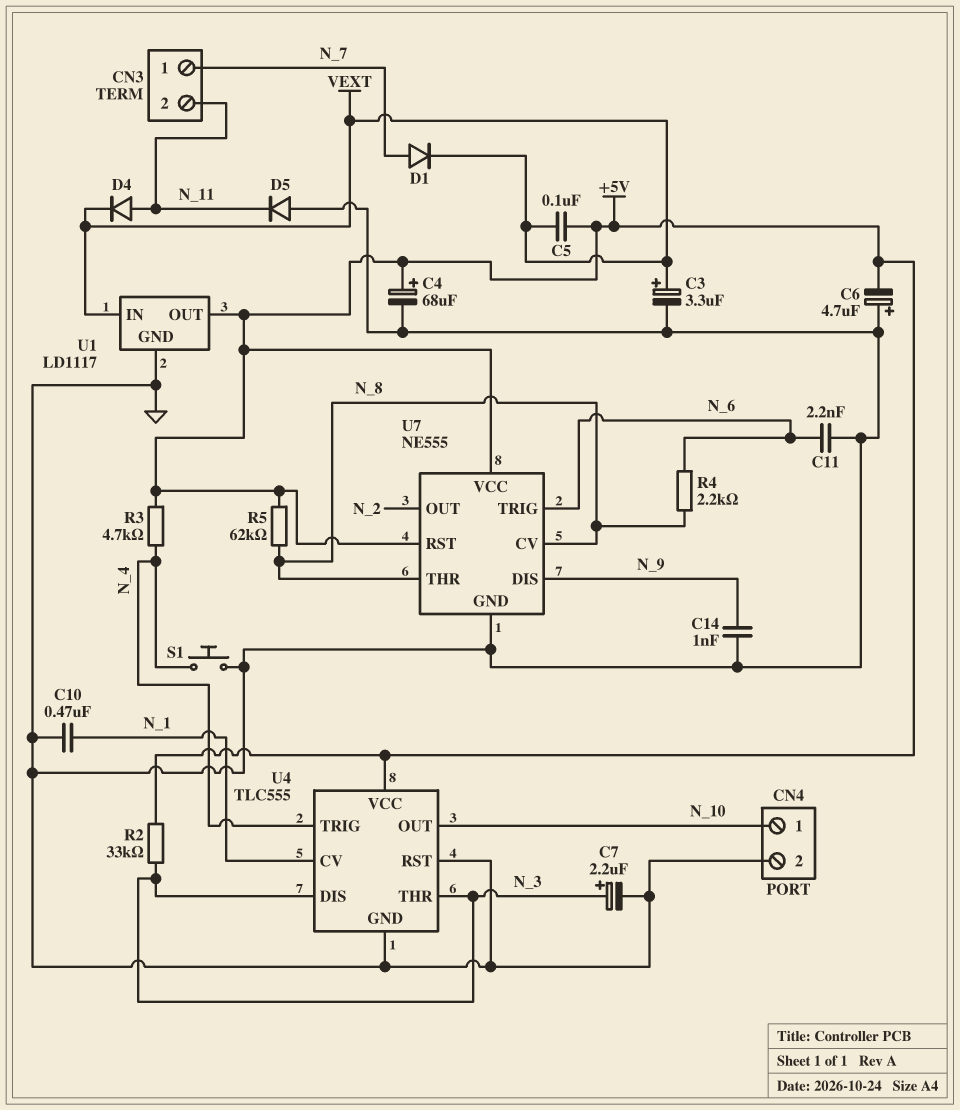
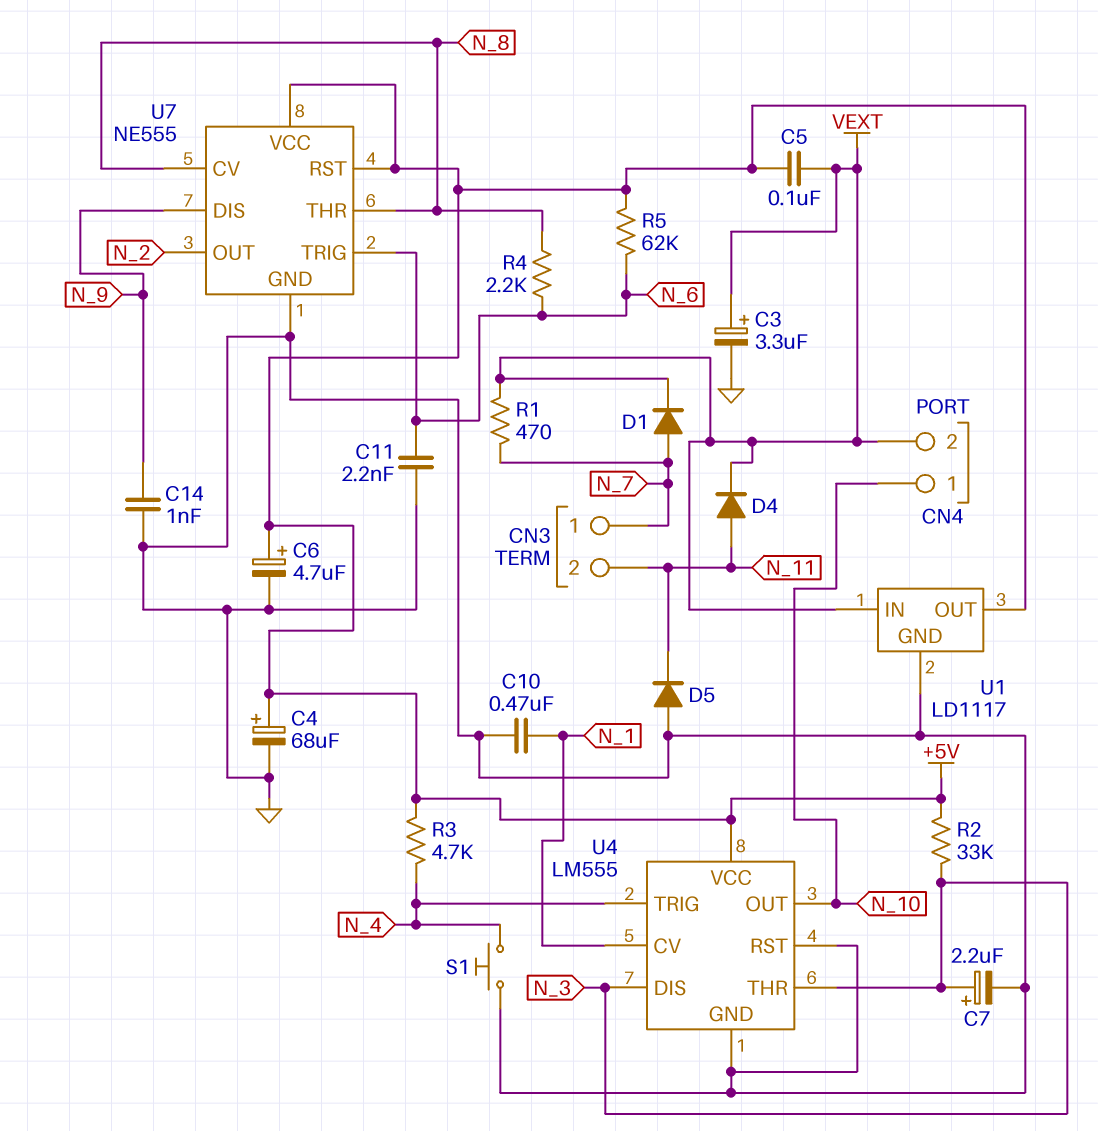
C6: 4.7uF (plus GND, minus +5V) -> 4.7uF (plus +5V, minus GND)
CN4 pin 2: GND -> VEXT
R1: none -> 470 (N_7, VEXT)
R5: 62k (+5V, N_8) -> 62k (+5V, N_6)
U4: TLC555 -> LM555

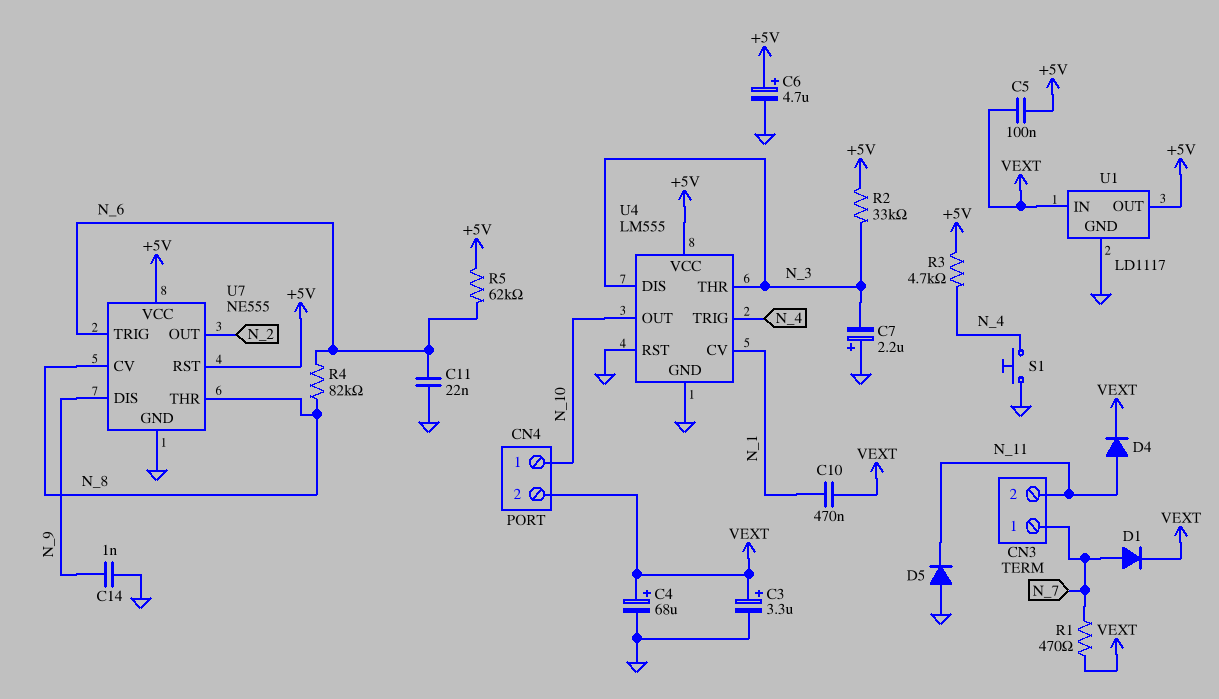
C4: 68uF (plus +5V, minus GND) -> 68uF (plus VEXT, minus GND)
C7: 2.2uF (plus N_3, minus GND) -> 2.2uF (plus GND, minus N_3)
C10: 470nF (GND, N_1) -> 470nF (N_1, VEXT)
C11: 2.2nF (GND, N_6) -> 22nF (GND, N_6)
R4: 2.2k (N_6, N_8) -> 82k (N_6, N_8)

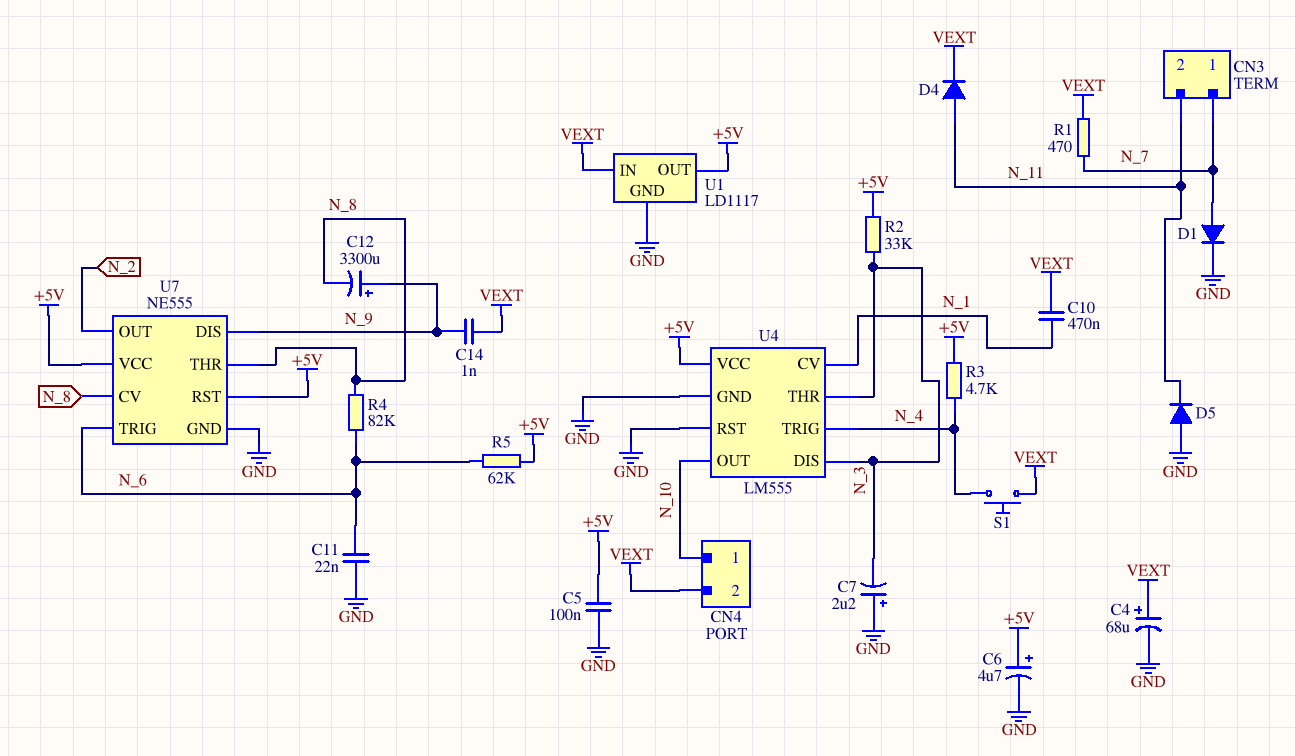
C3: 3.3uF (plus VEXT, minus GND) -> none
C5: 100nF (+5V, VEXT) -> 100nF (+5V, GND)
C12: none -> 3300uF (plus N_9, minus N_8)
C14: 1nF (GND, N_9) -> 1nF (N_9, VEXT)
D1: diode (A N_7, K VEXT) -> diode (A N_7, K GND)
S1: button (GND, N_4) -> button (N_4, VEXT)

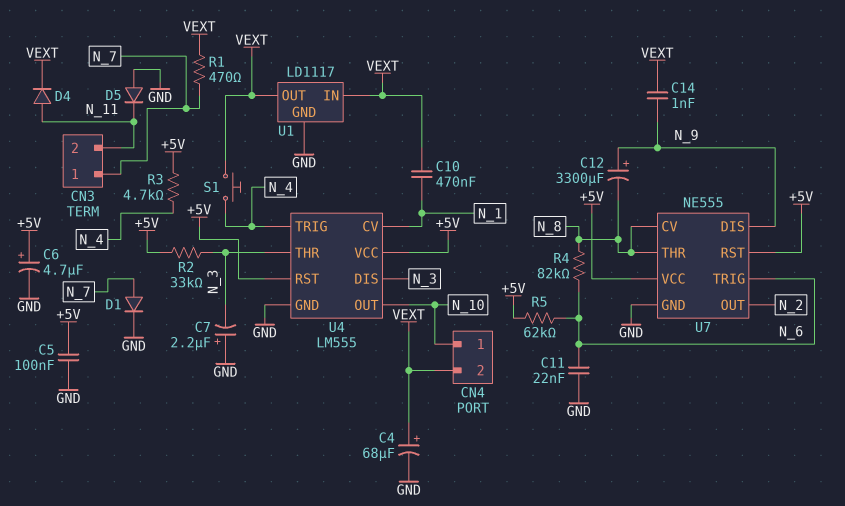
U1 pin OUT: +5V -> VEXT
U4 pin RST: GND -> +5V

